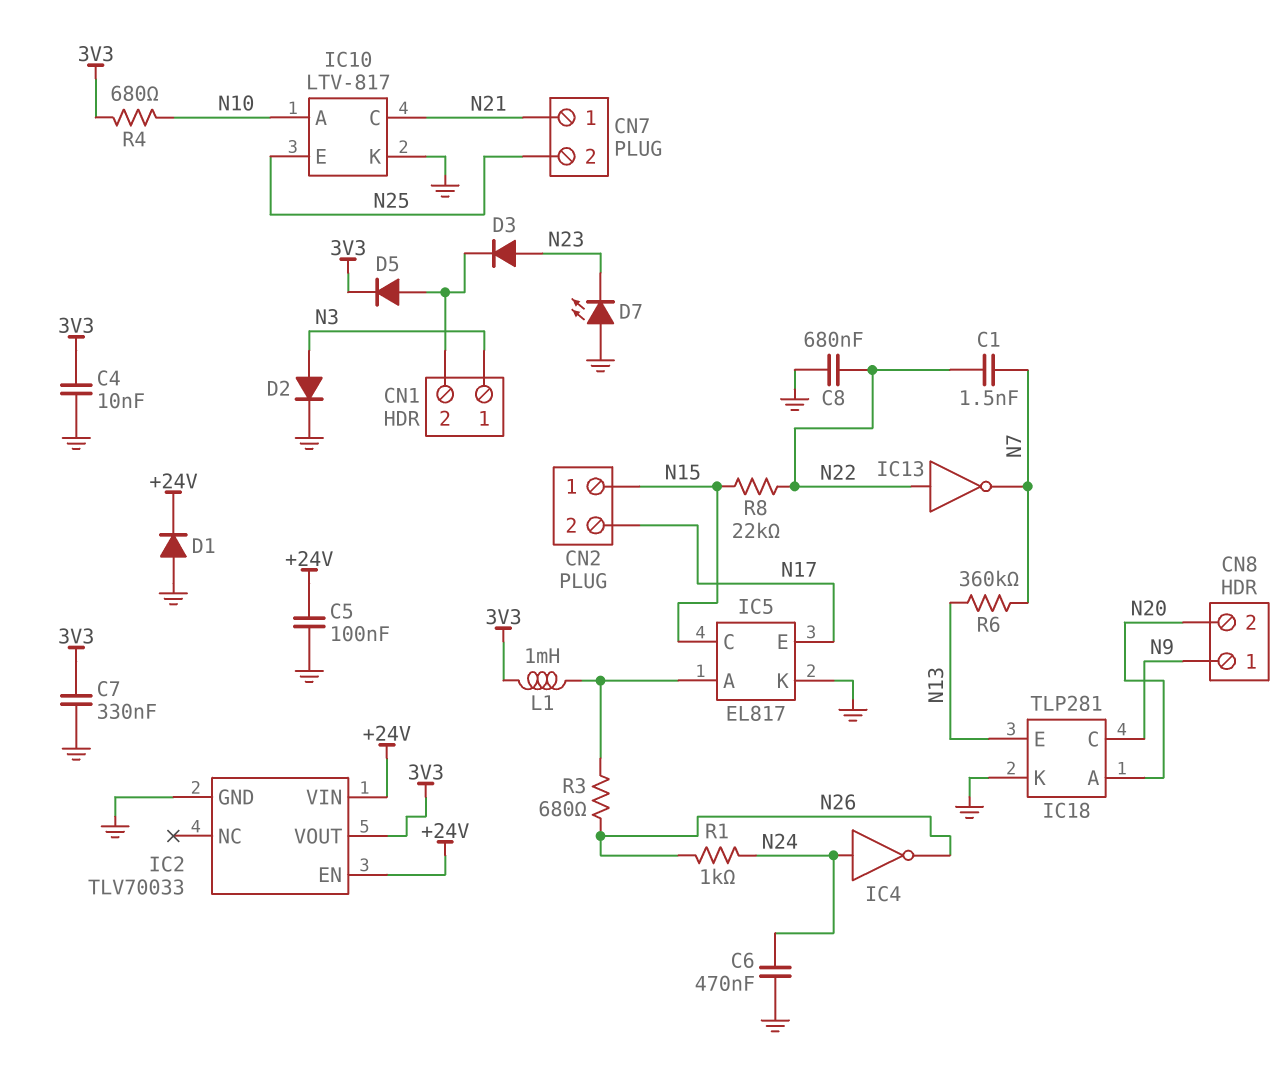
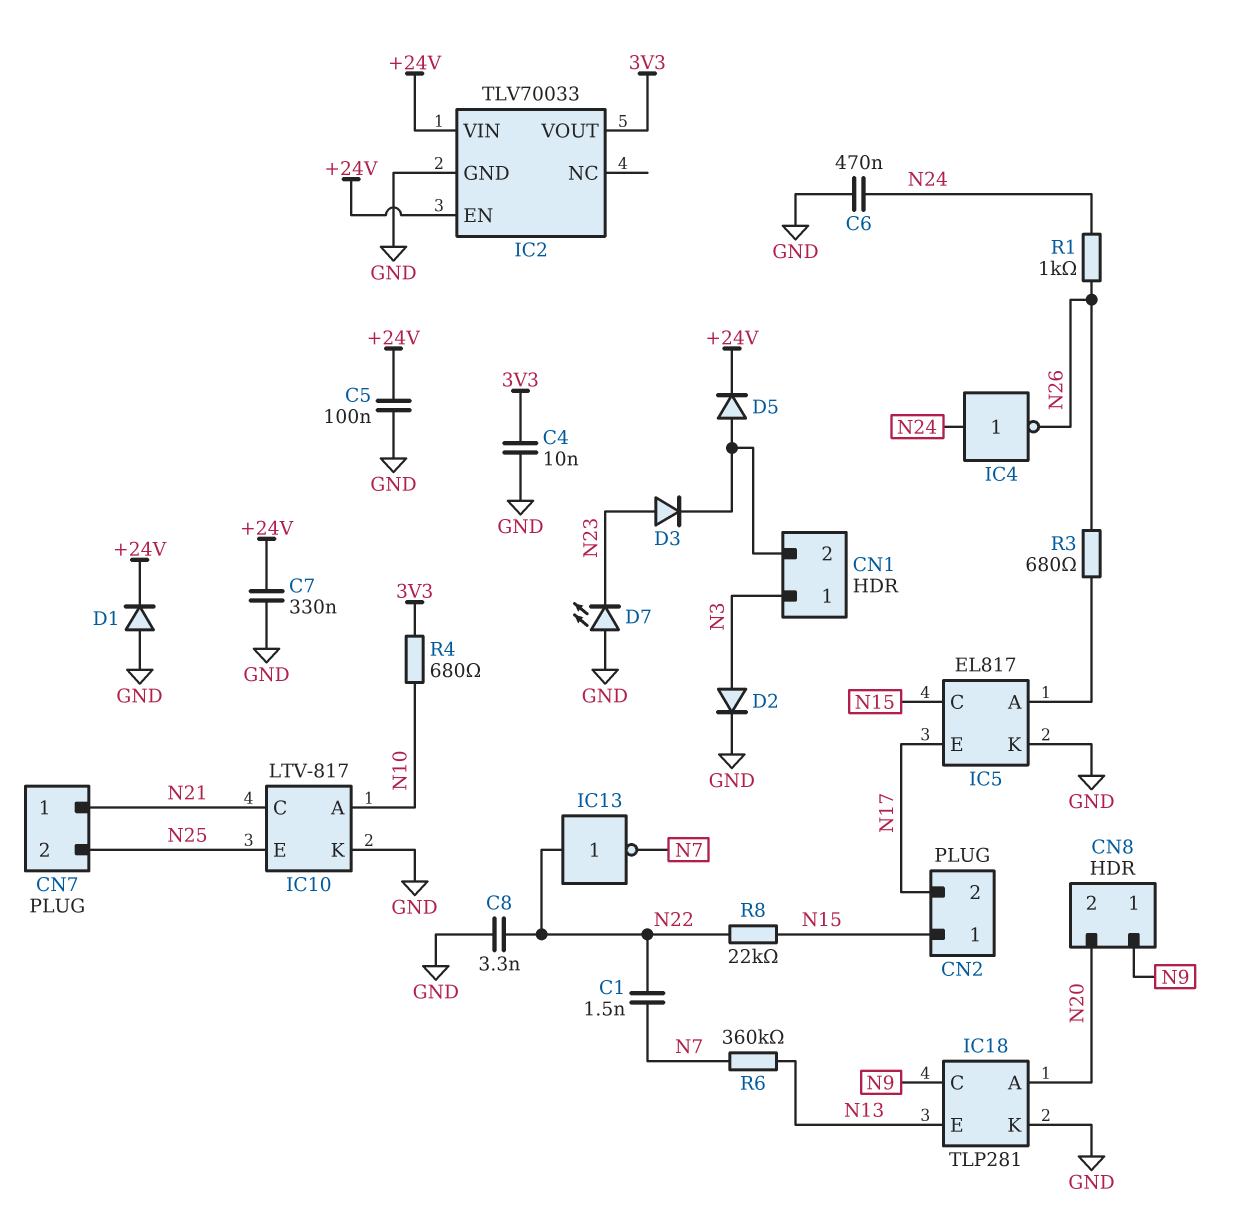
C7: 330nF (3V3, GND) -> 330nF (+24V, GND)
C8: 680nF (GND, N22) -> 3.3nF (GND, N22)
D5: diode (A CN1/2, K 3V3) -> diode (A CN1/2, K +24V)
L1: 1mH (3V3, IC5/A) -> none

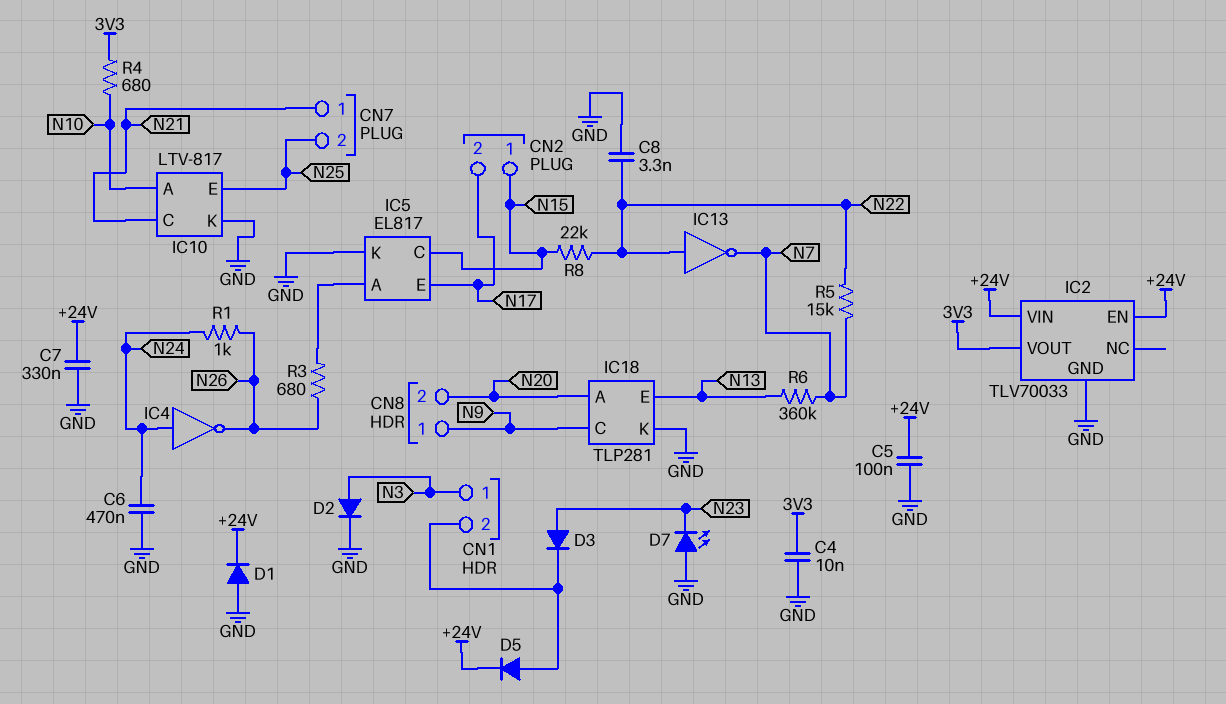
C1: 1.5nF (N7, N22) -> none
R5: none -> 15k (N7, N22)

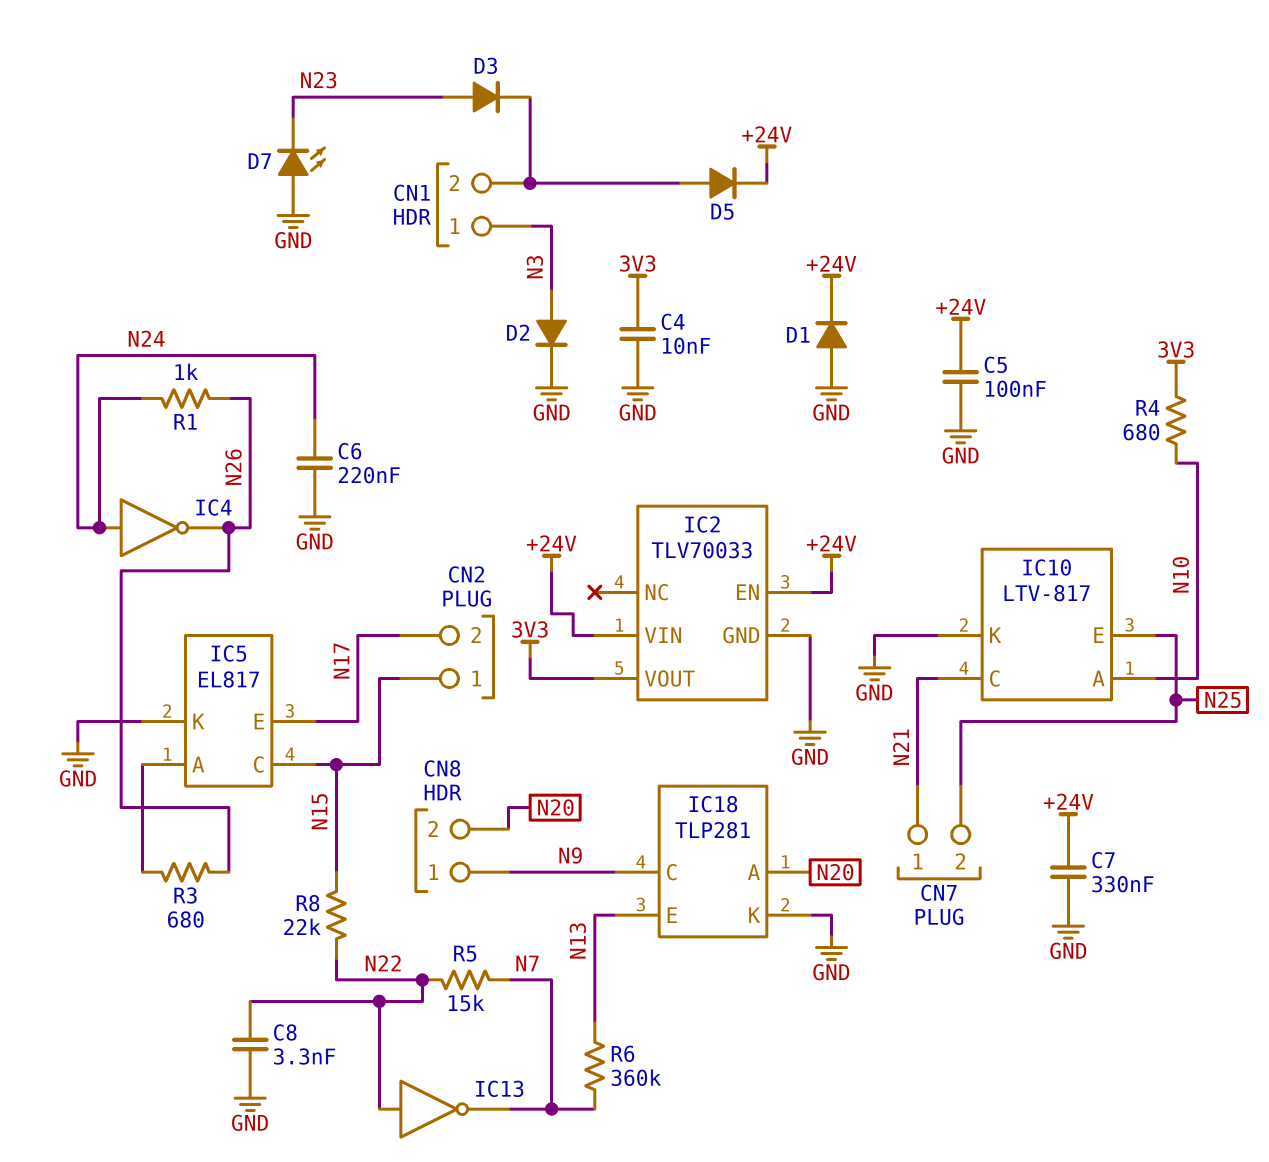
C6: 470nF (GND, N24) -> 220nF (GND, N24)

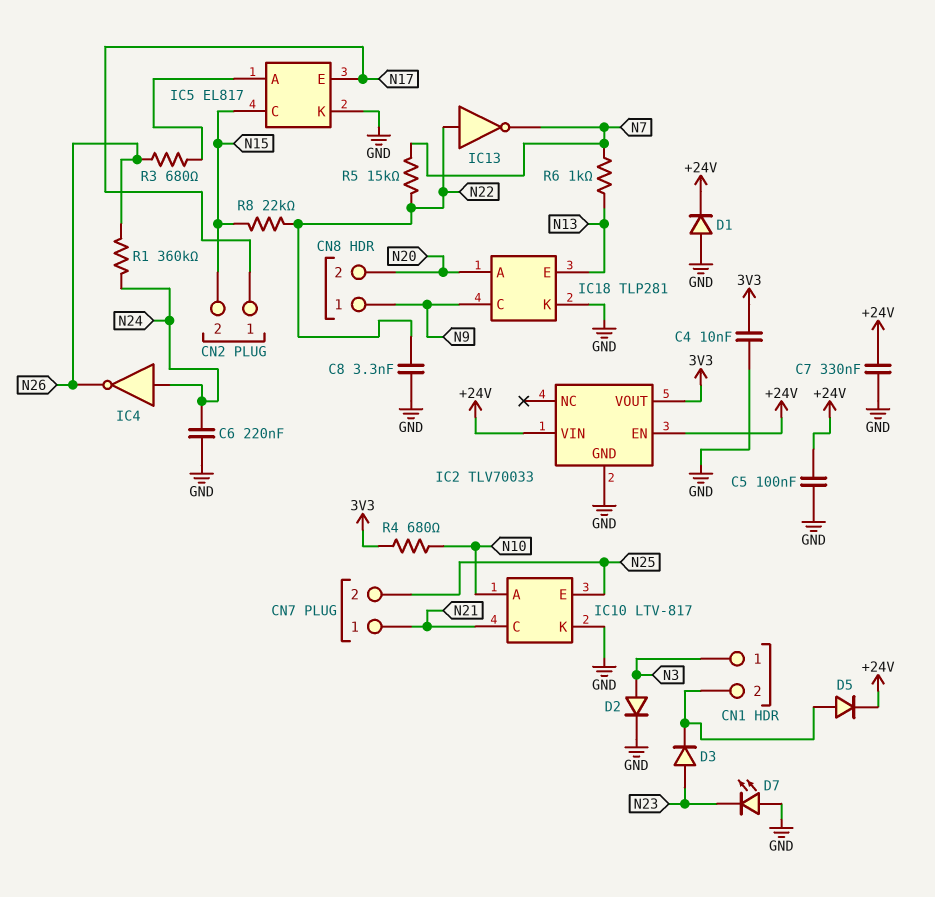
CN2 pin 1: N15 -> N17
CN2 pin 2: N17 -> N15
R1: 1k (N24, N26) -> 360k (N24, N26)
R6: 360k (N7, N13) -> 1k (N7, N13)

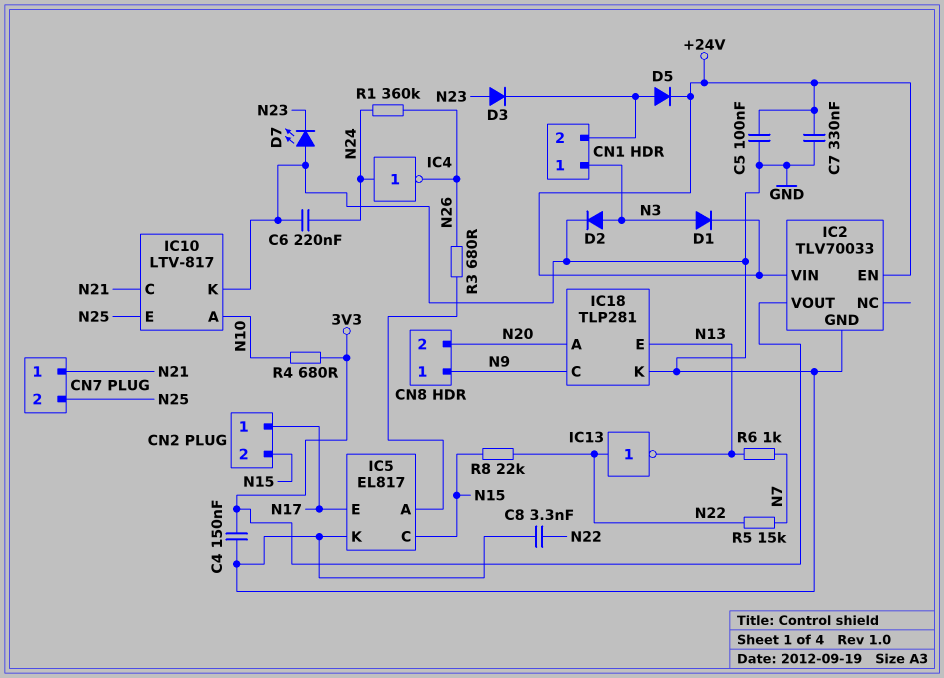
C4: 10nF (3V3, GND) -> 150nF (3V3, GND)
D1: diode (A GND, K +24V) -> diode (A N3, K +24V)
IC13: NOT (in N22, out N7) -> NOT (in N22, out N13)

